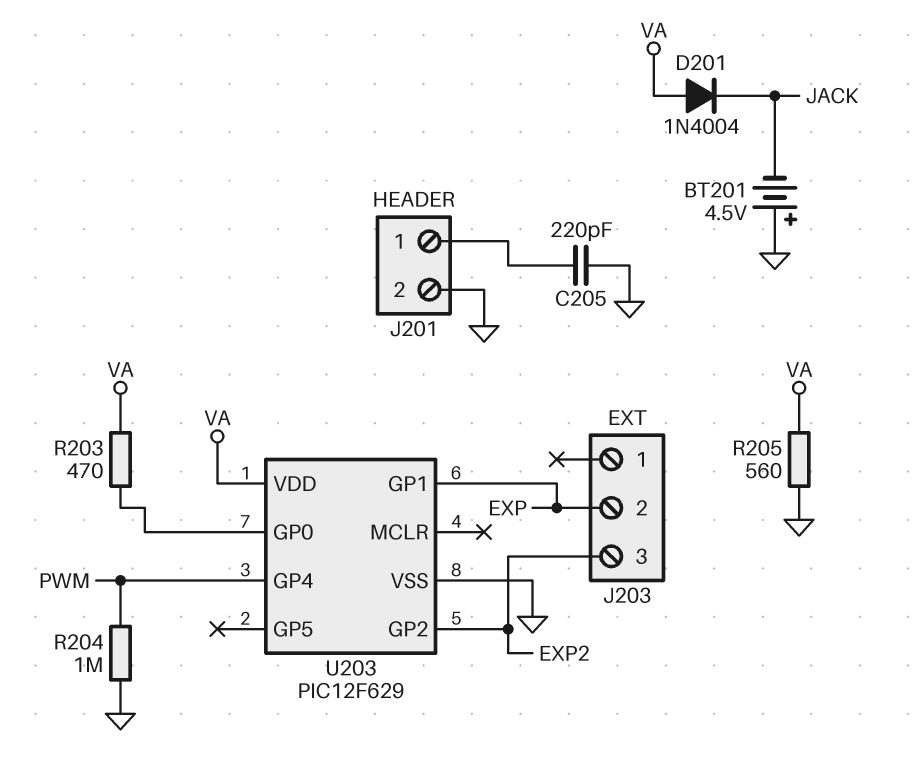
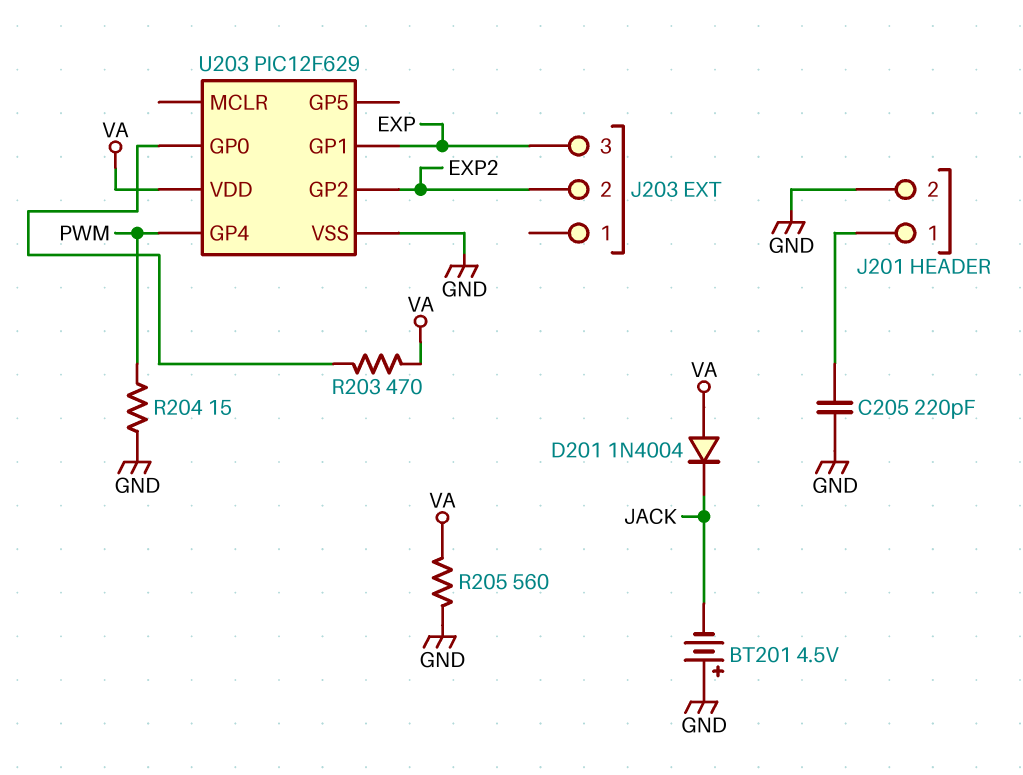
J203 pin 2: EXP -> EXP2
J203 pin 3: EXP2 -> EXP
R204: 1M (GND, PWM) -> 15 (GND, PWM)

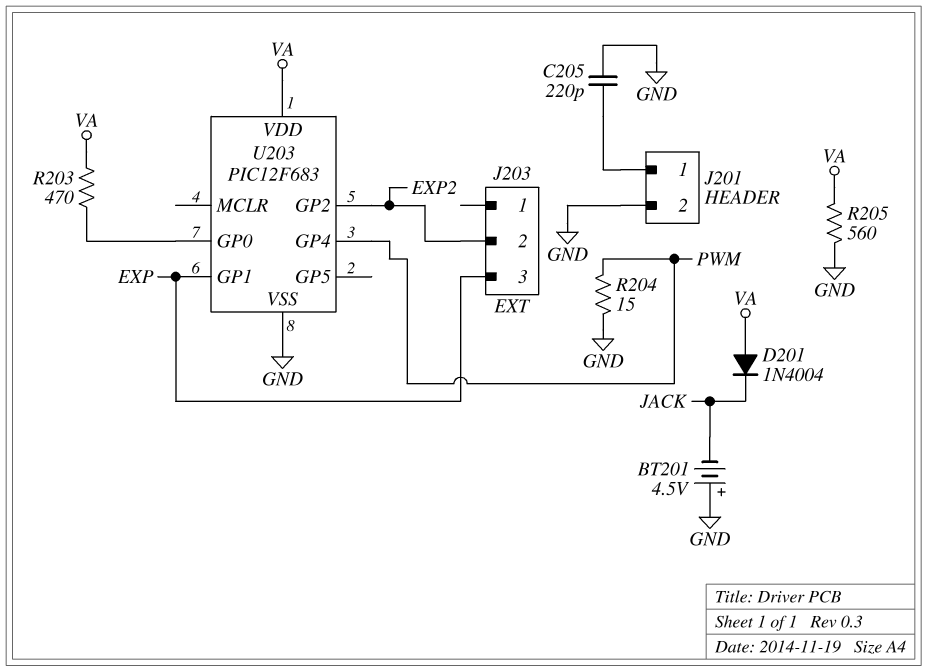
U203: PIC12F629 -> PIC12F683

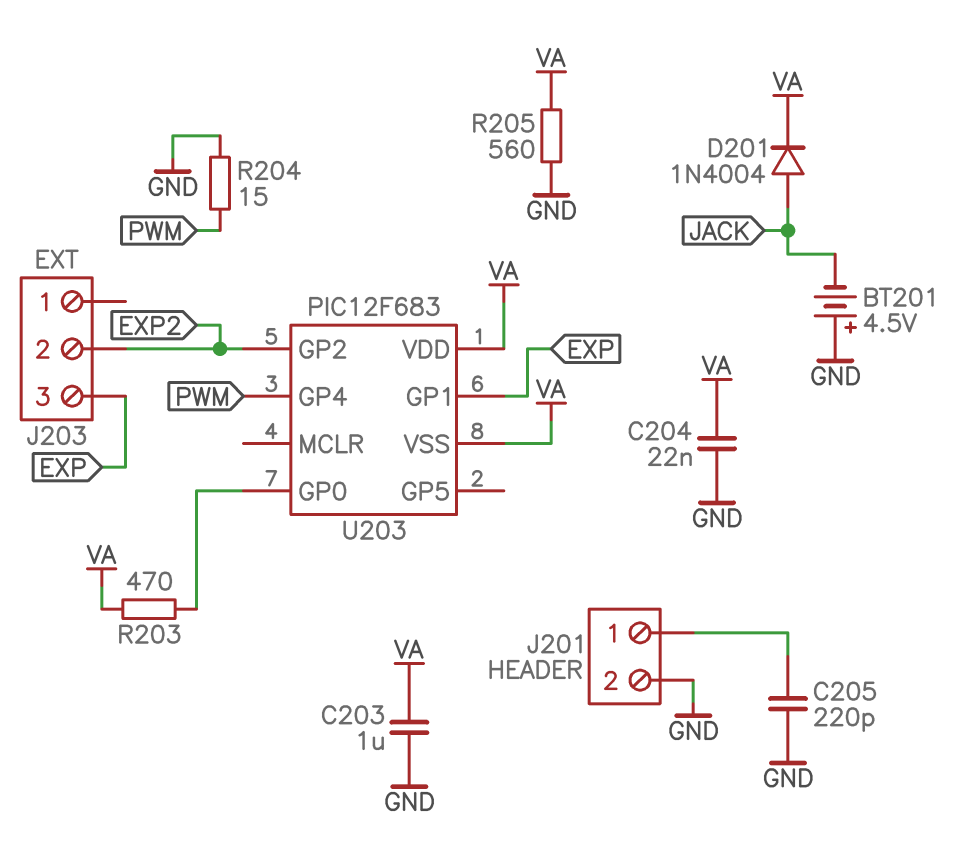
C203: none -> 1uF (GND, VA)
C204: none -> 22nF (GND, VA)
D201: diode 1N4004 (A VA, K JACK) -> diode 1N4004 (A JACK, K VA)
U203 pin VSS: GND -> VA

